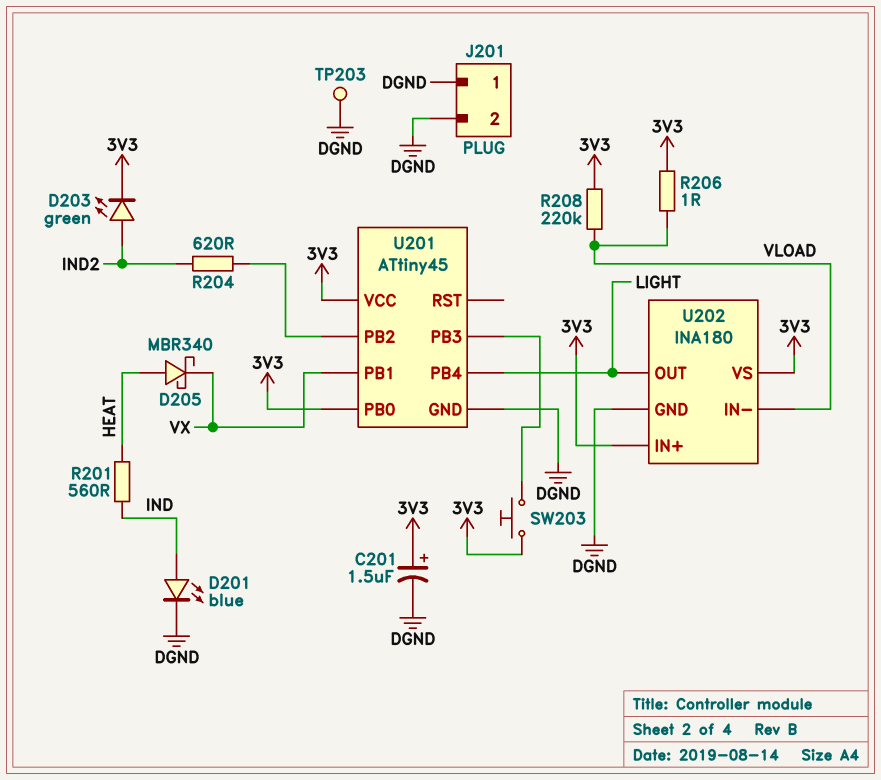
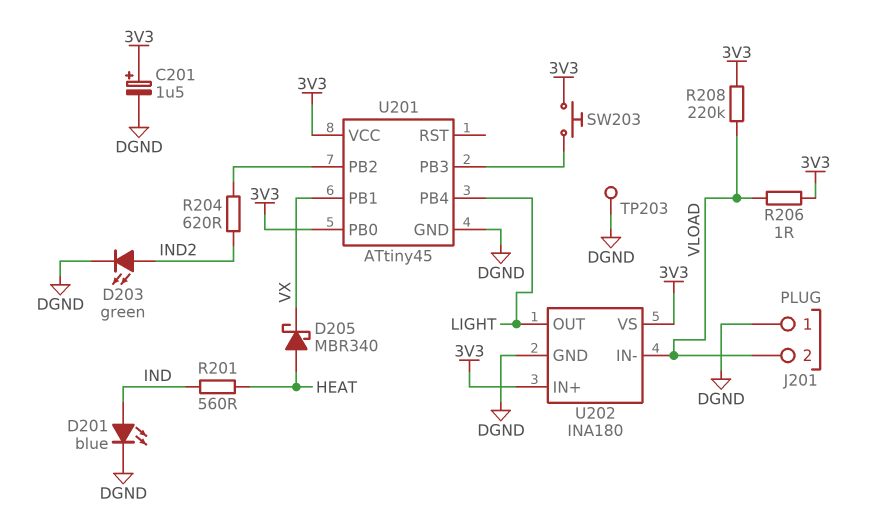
D203: LED green (A IND2, K 3V3) -> LED green (A IND2, K DGND)
J201 pin 2: DGND -> VLOAD

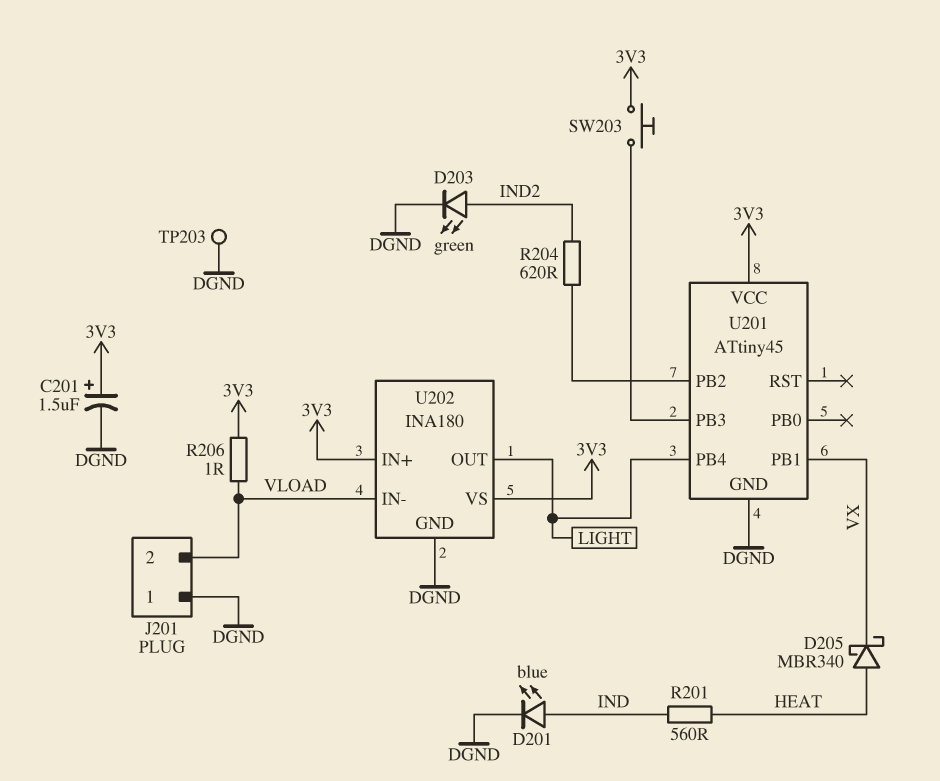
R208: 220k (3V3, VLOAD) -> none
U201 pin PB0: 3V3 -> none

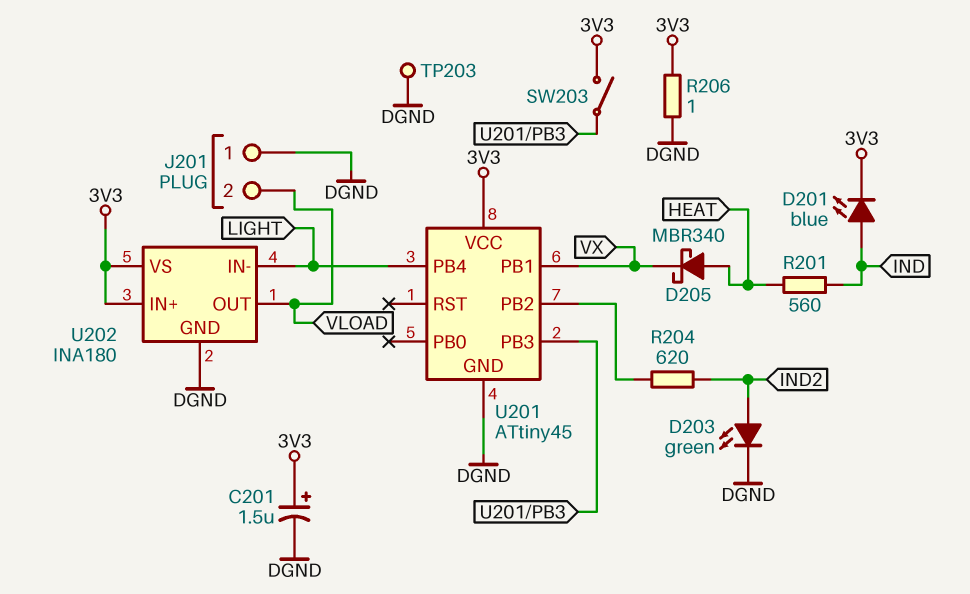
D201: LED blue (A IND, K DGND) -> LED blue (A IND, K 3V3)
R206: 1 (3V3, VLOAD) -> 1 (3V3, DGND)
SW203: button (3V3, U201/PB3) -> switch (3V3, U201/PB3)
U202 pin IN-: VLOAD -> LIGHT
U202 pin OUT: LIGHT -> VLOAD

